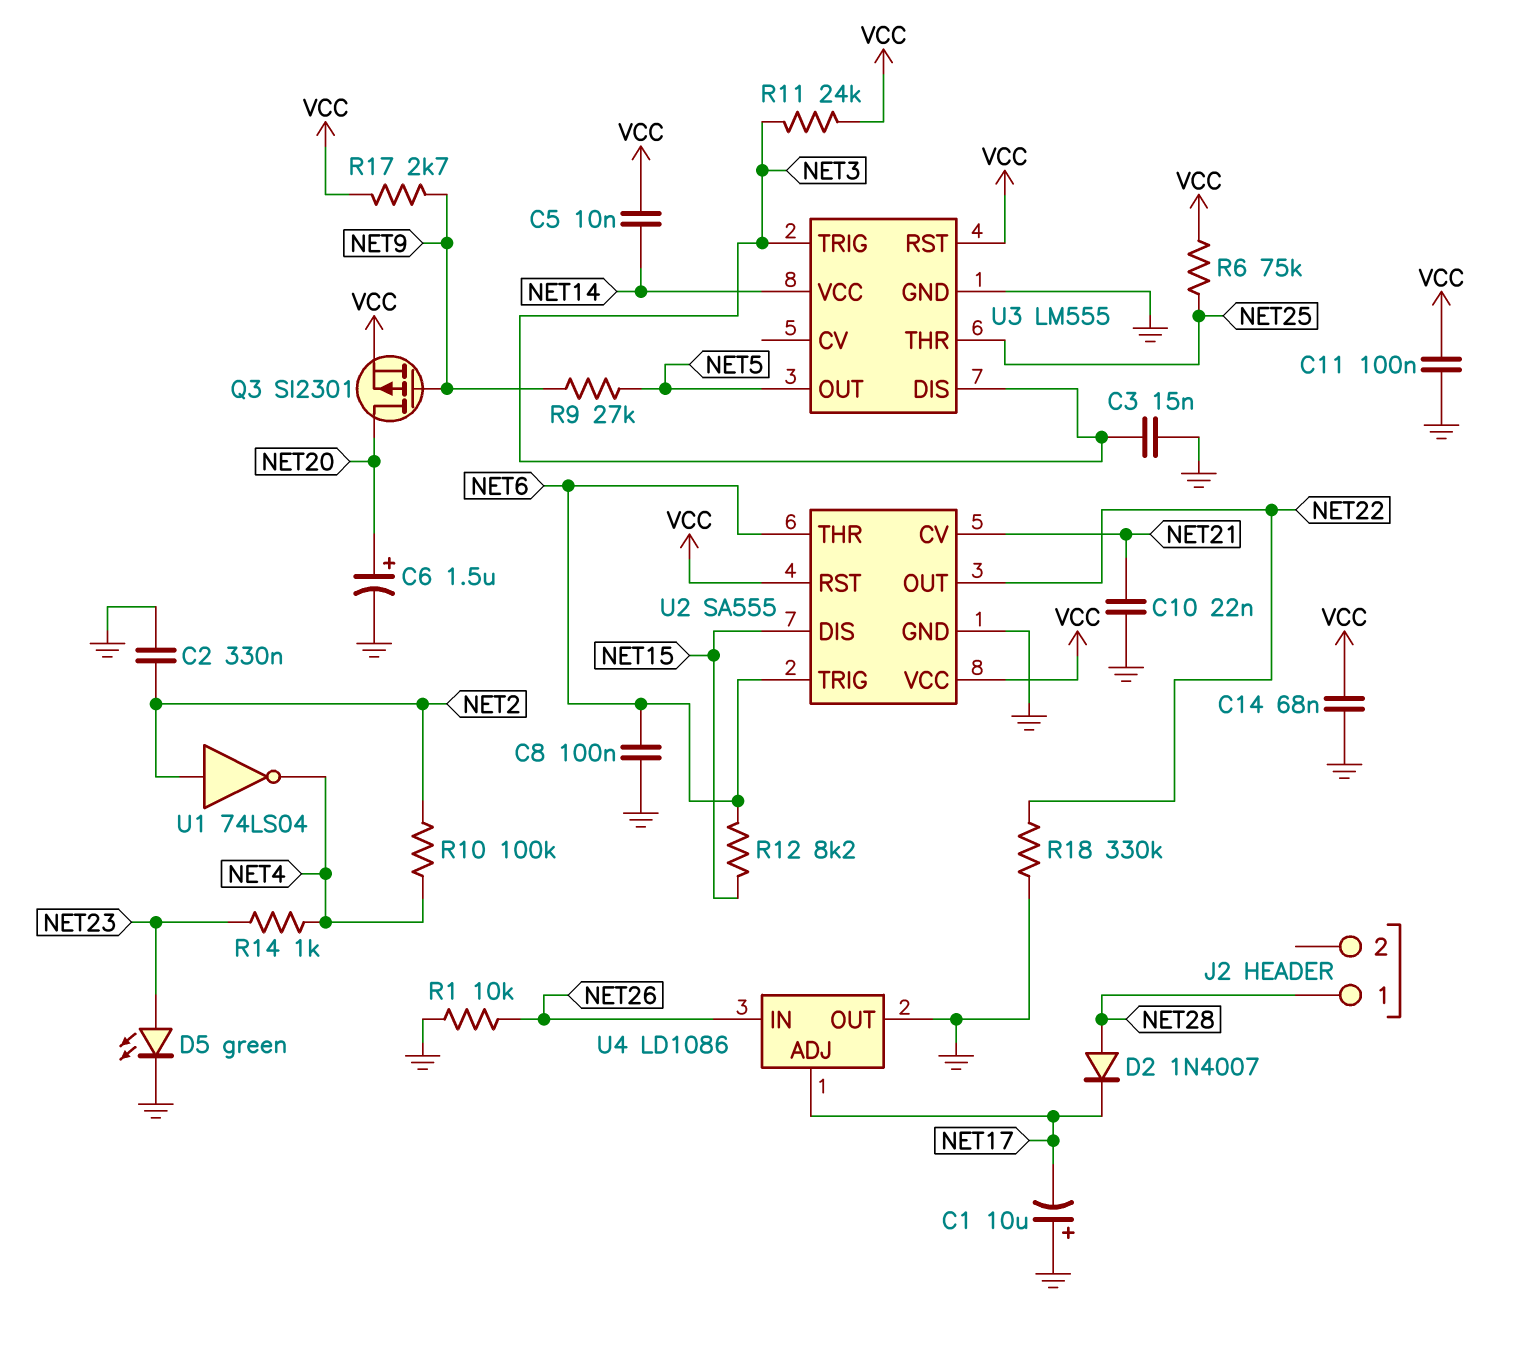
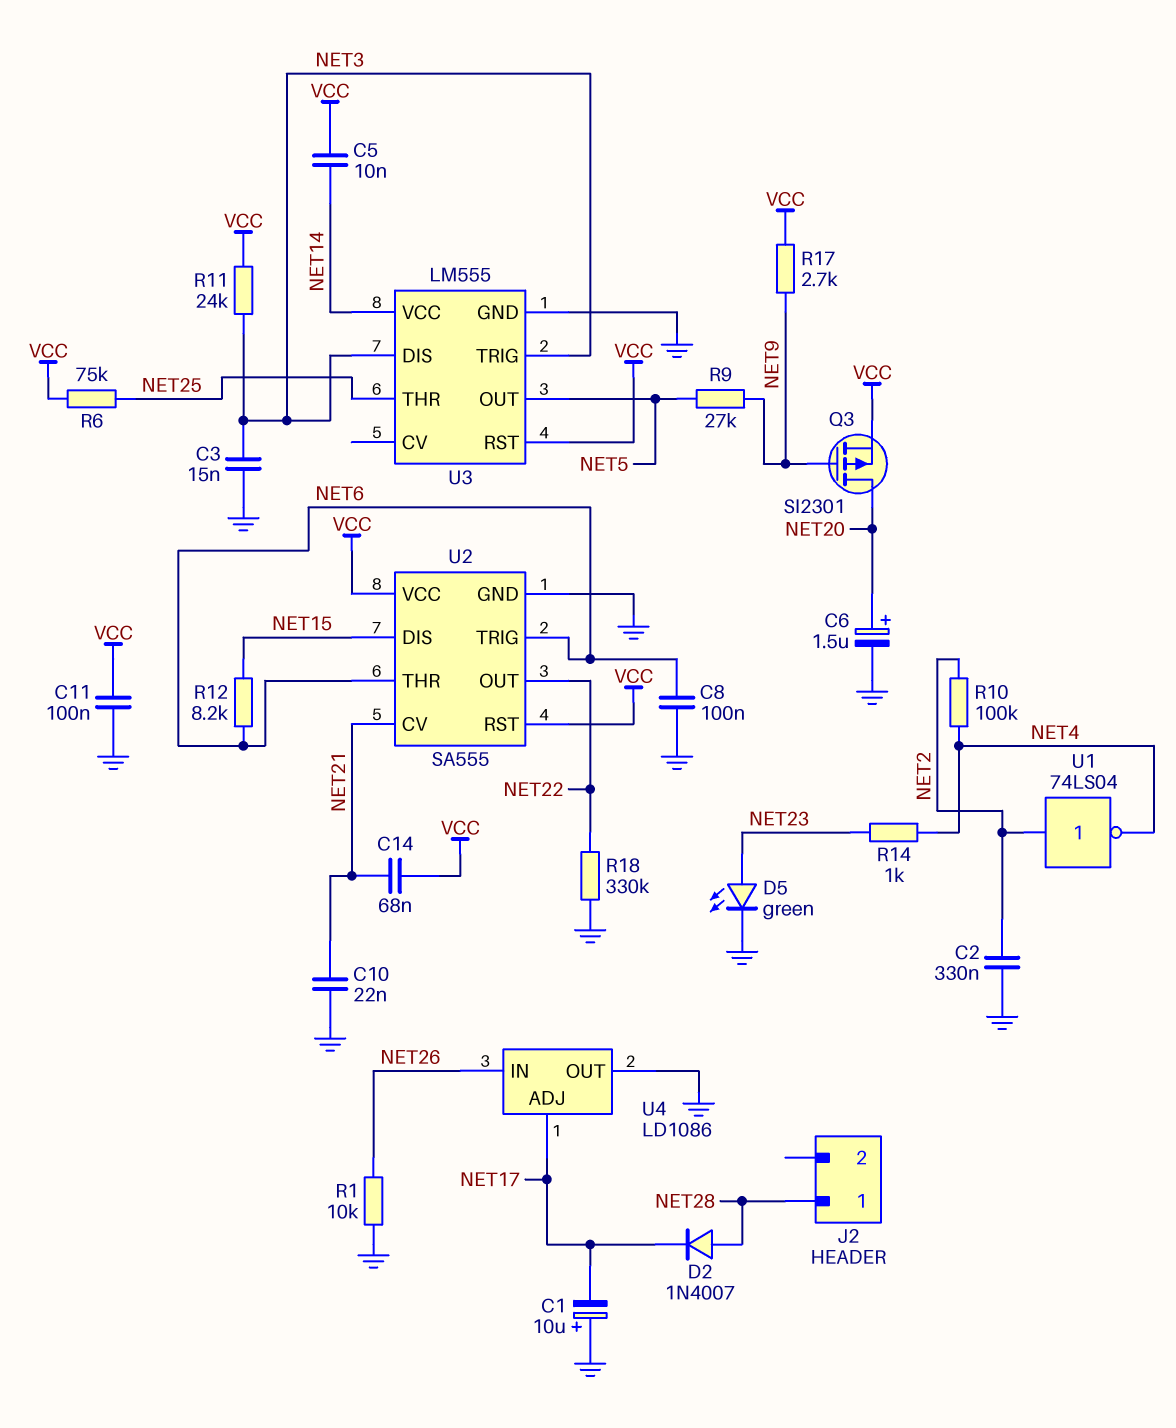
C14: 68nF (GND, VCC) -> 68nF (NET21, VCC)

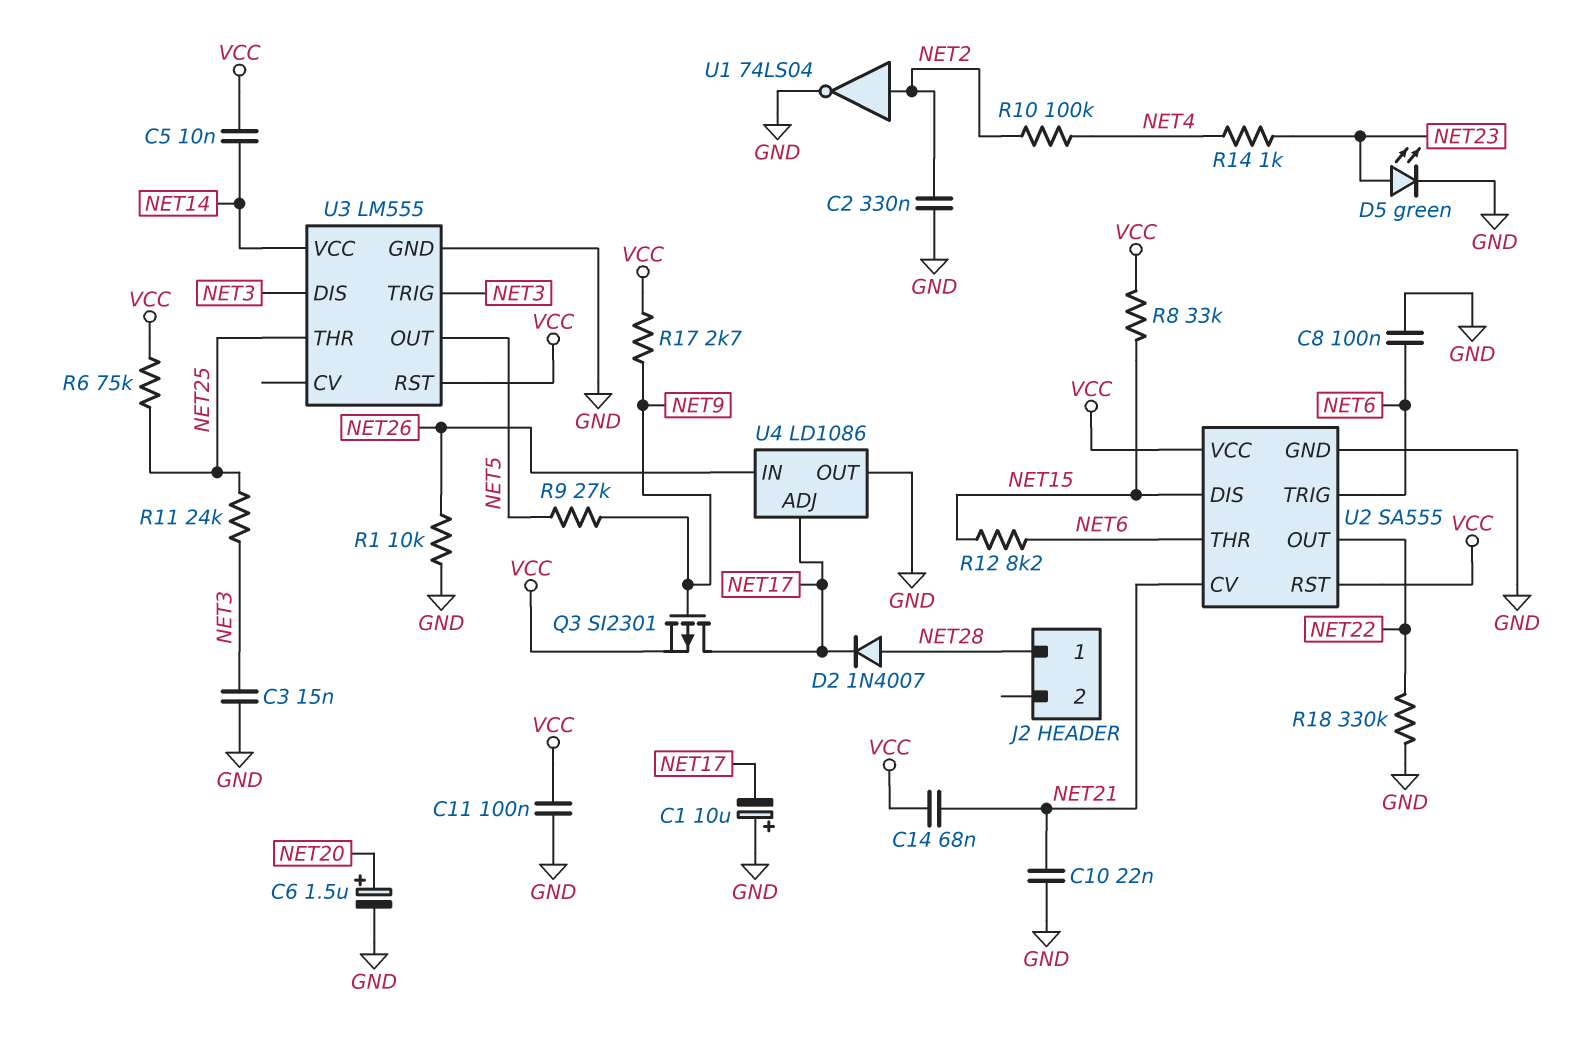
Q3: PMOS SI2301 (G NET9, D NET20, S VCC) -> PMOS SI2301 (G NET9, D NET17, S VCC)
R8: none -> 33k (NET15, VCC)
R11: 24k (NET3, VCC) -> 24k (NET3, NET25)
U1: NOT 74LS04 (in NET2, out NET4) -> NOT 74LS04 (in NET2, out GND)

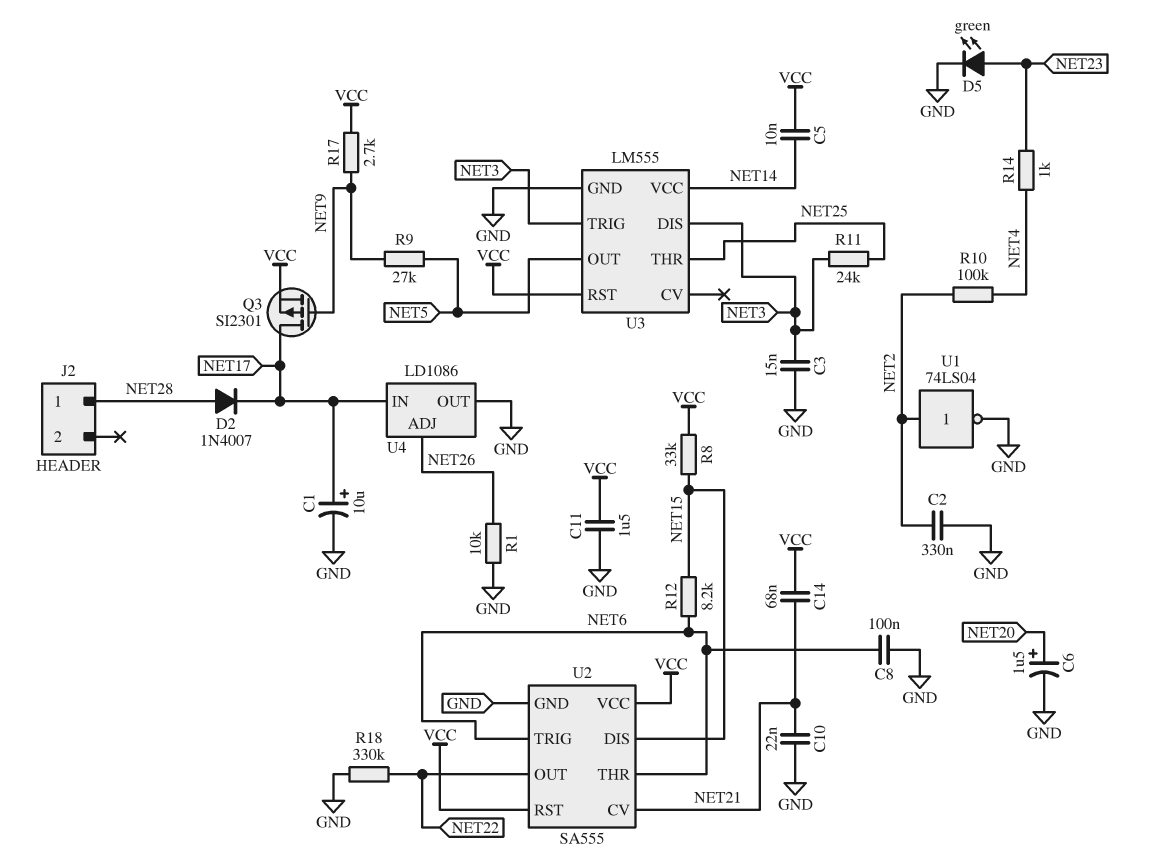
C1: 10uF (plus GND, minus NET17) -> 10uF (plus NET17, minus GND)
C11: 100nF (GND, VCC) -> 1.5uF (GND, VCC)
R6: 75k (NET25, VCC) -> none
U4 pin ADJ: NET17 -> NET26
U4 pin IN: NET26 -> NET17

